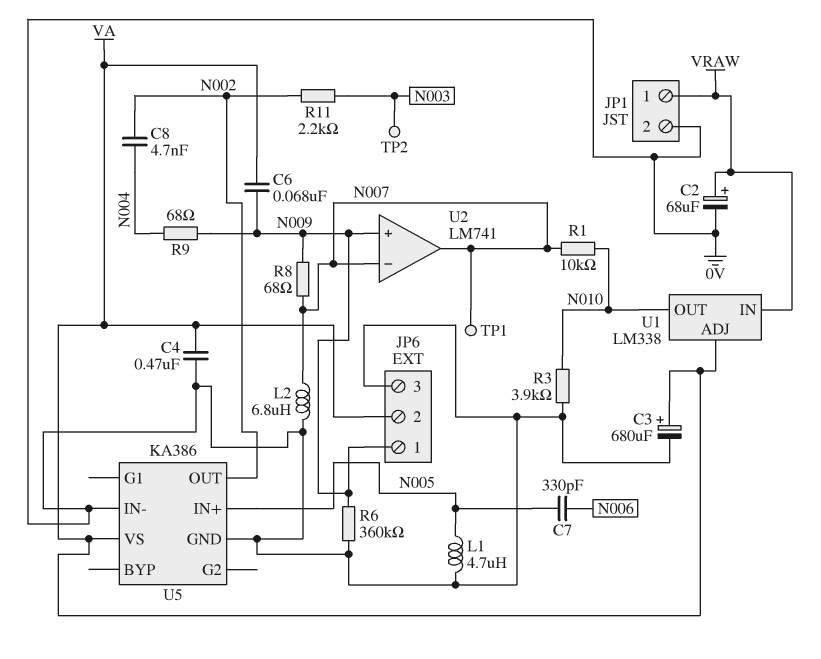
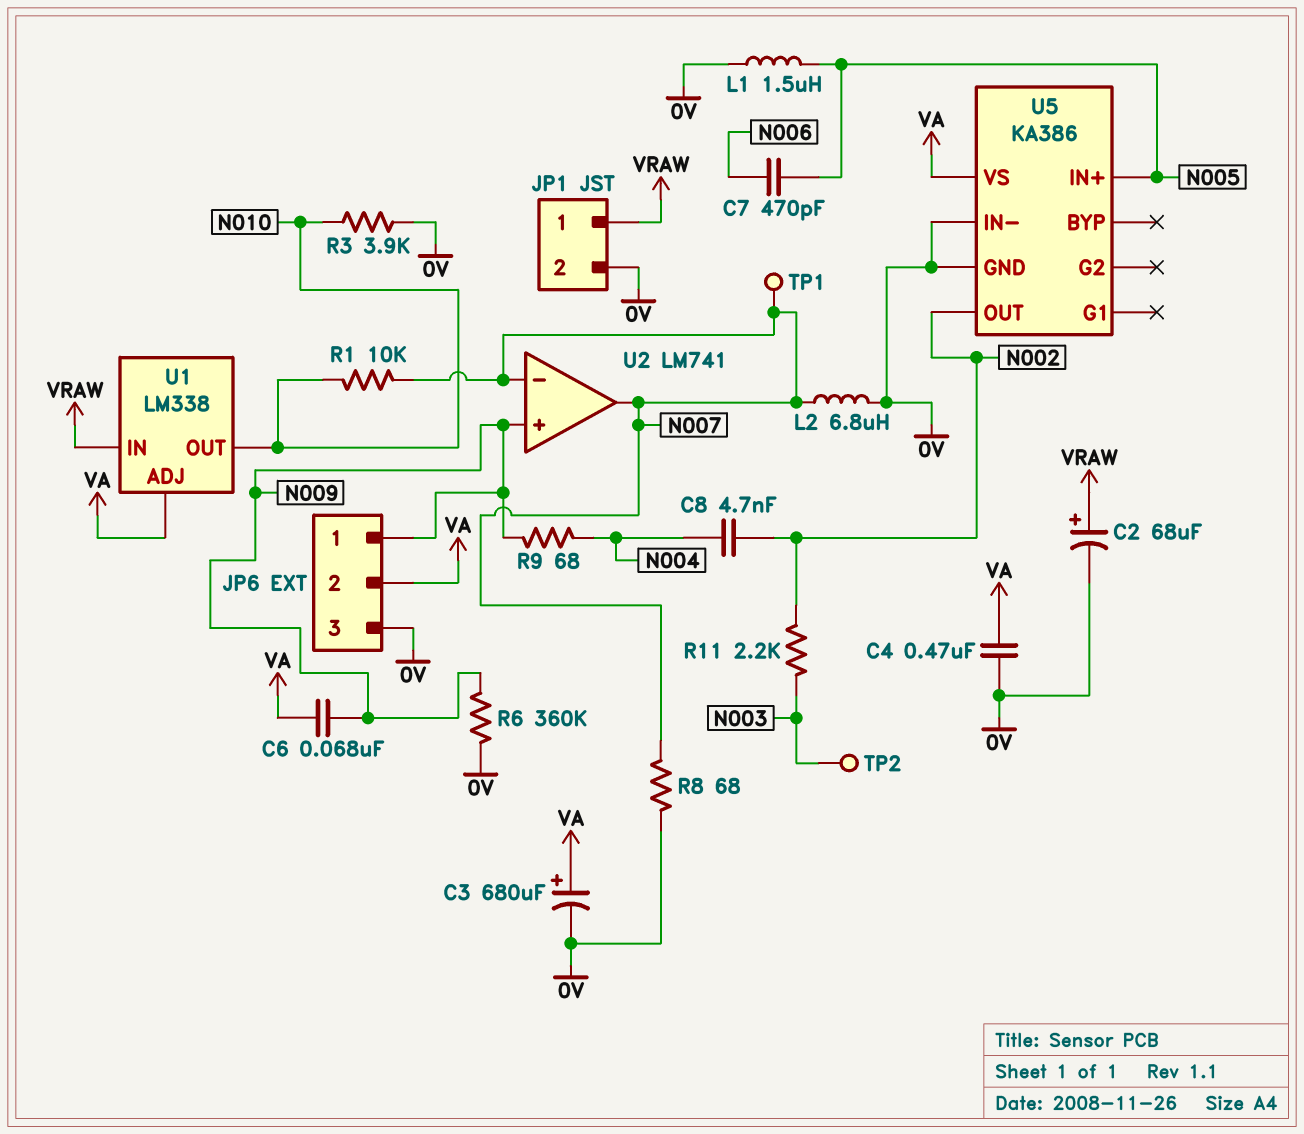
C7: 330pF (N005, N006) -> 470pF (N005, N006)
L1: 4.7uH (0V, N005) -> 1.5uH (0V, N005)
R8: 68 (N007, N009) -> 68 (0V, N007)

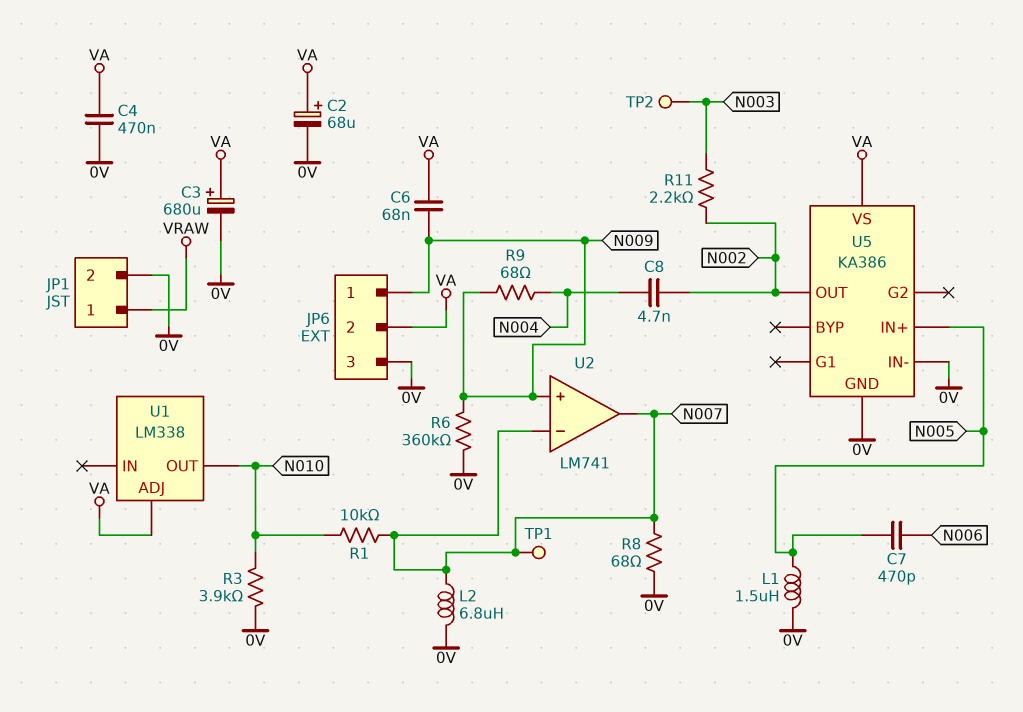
C2: 68uF (plus VRAW, minus 0V) -> 68uF (plus VA, minus 0V)
U1 pin IN: VRAW -> none

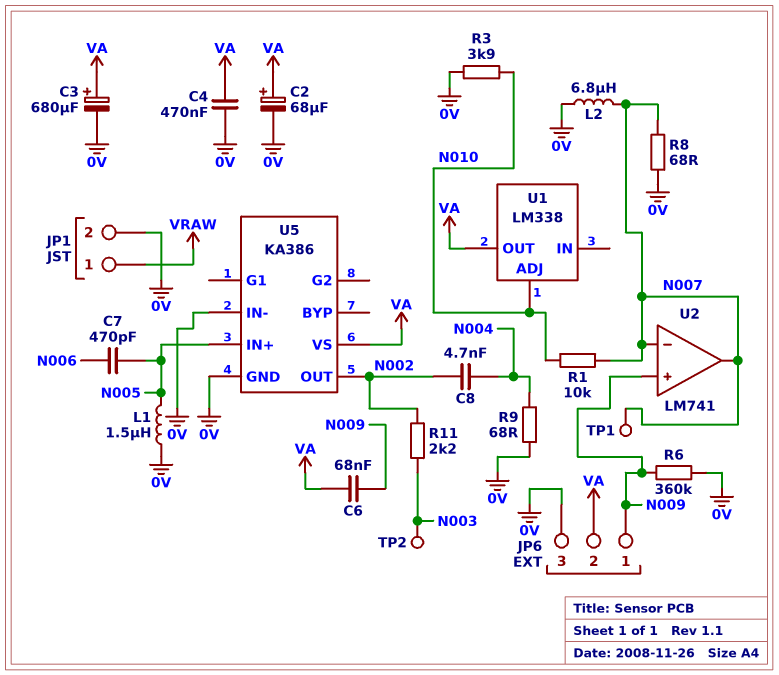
R9: 68 (N004, N009) -> 68 (0V, N004)
U1 pin ADJ: VA -> N010
U1 pin OUT: N010 -> VA

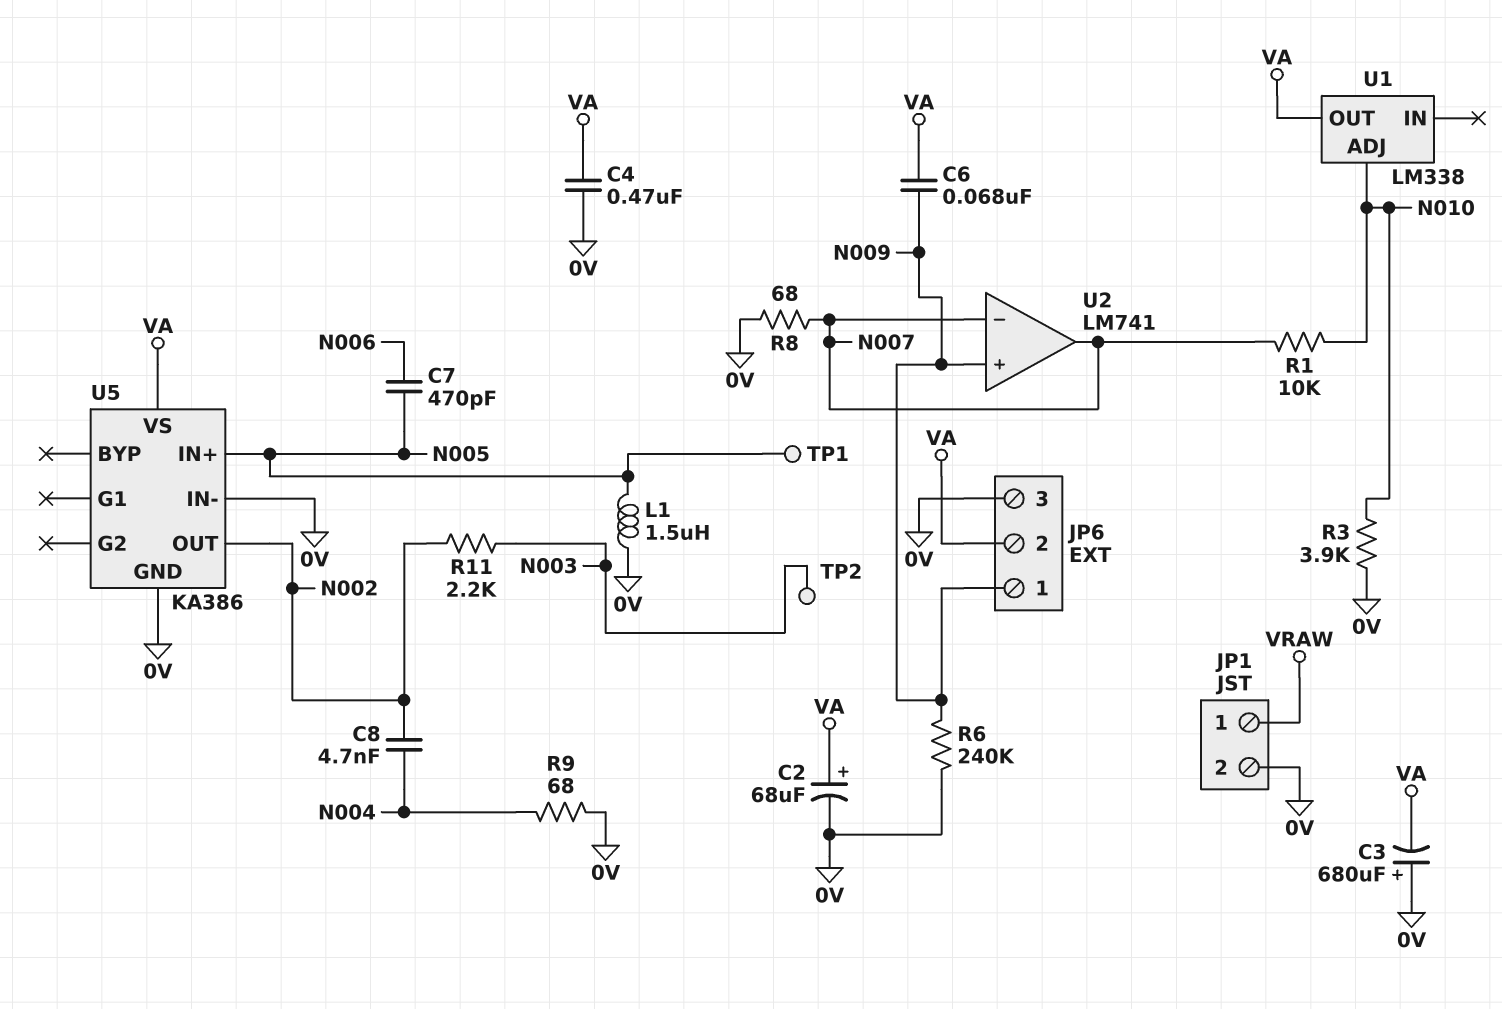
C3: 680uF (plus VA, minus 0V) -> 680uF (plus 0V, minus VA)
L2: 6.8uH (0V, N007) -> none
R6: 360k (0V, N009) -> 240k (0V, N009)
TP1: test point (N007) -> test point (N005)

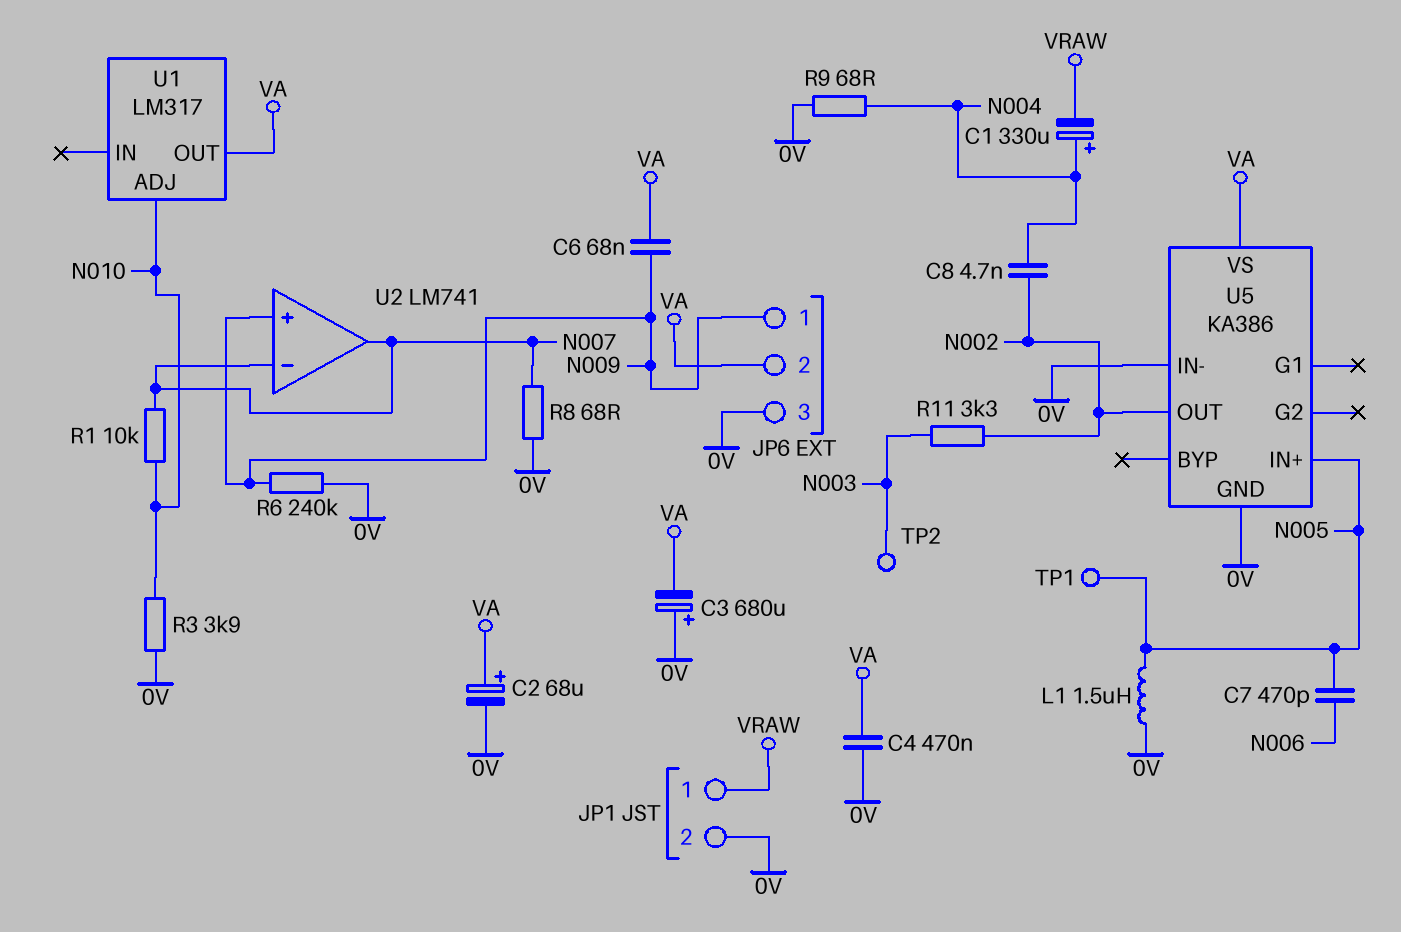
C1: none -> 330uF (plus N004, minus VRAW)
R11: 2.2k (N002, N003) -> 3.3k (N002, N003)
U1: LM338 -> LM317

